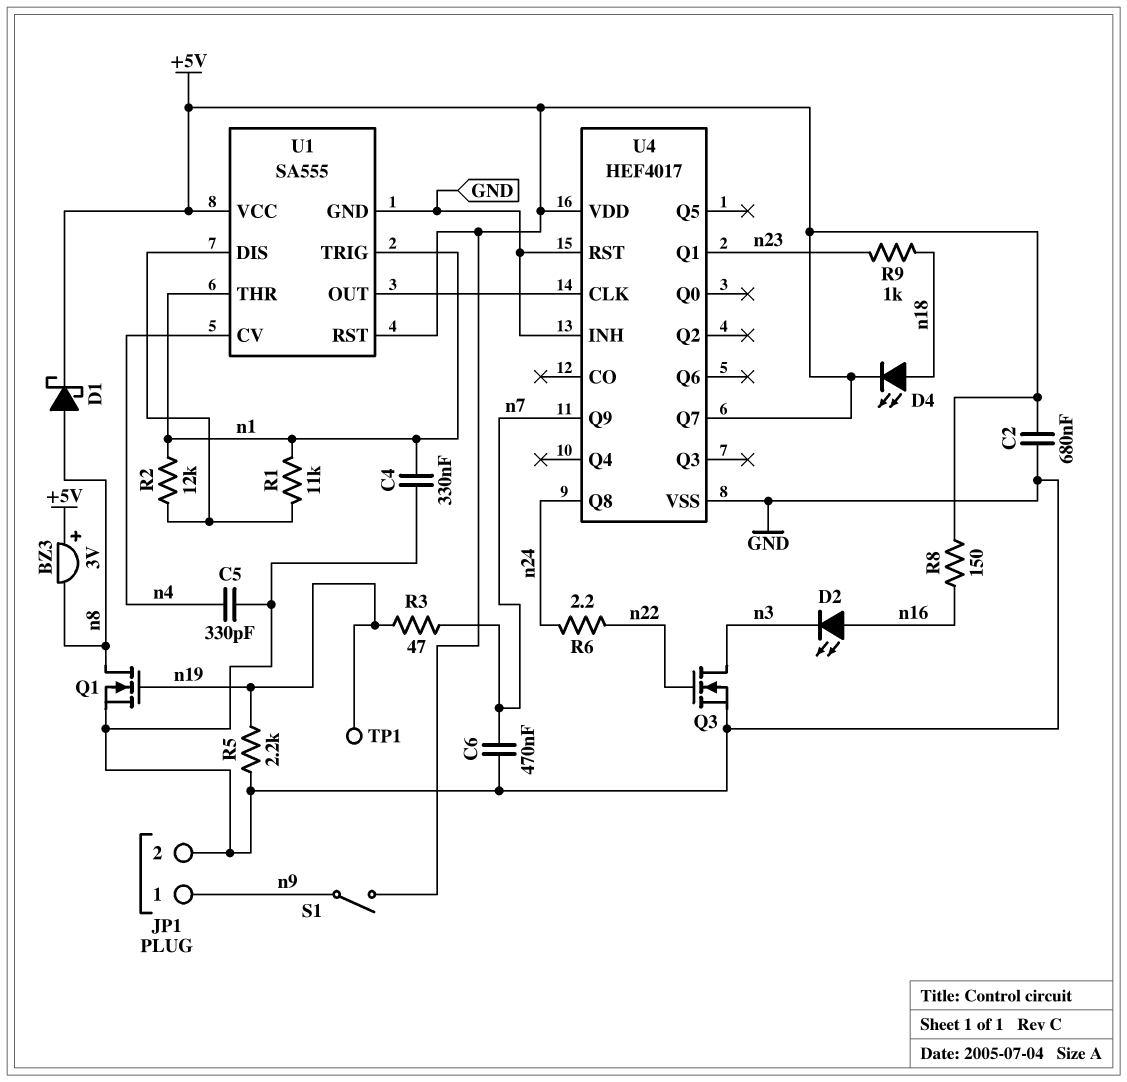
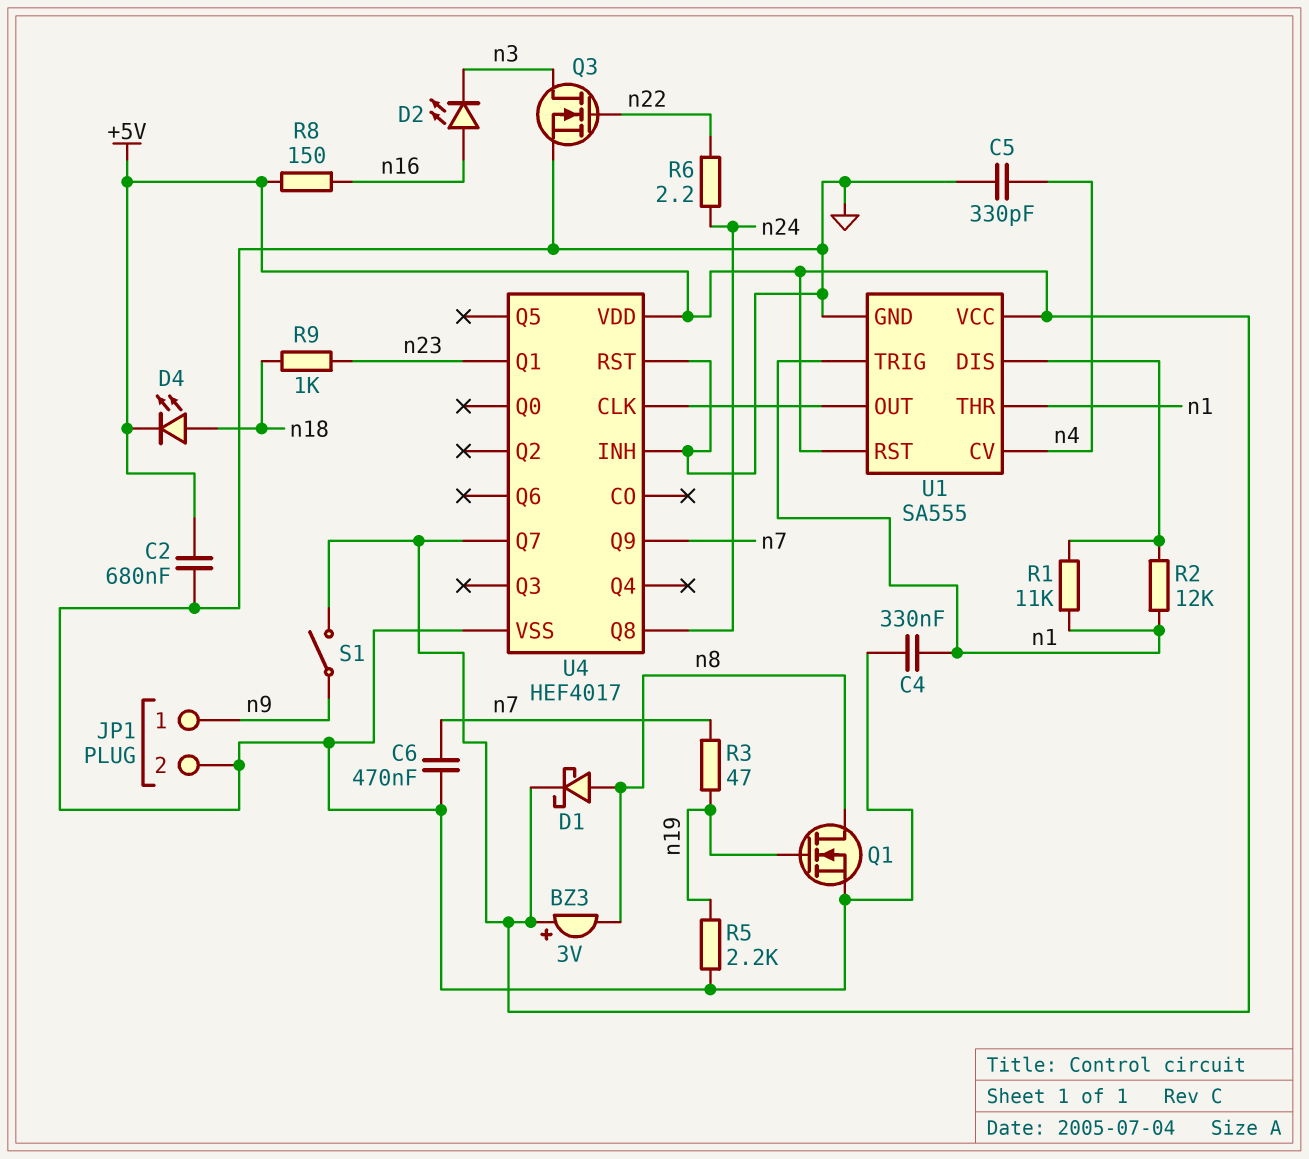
TP1: test point (n19) -> none

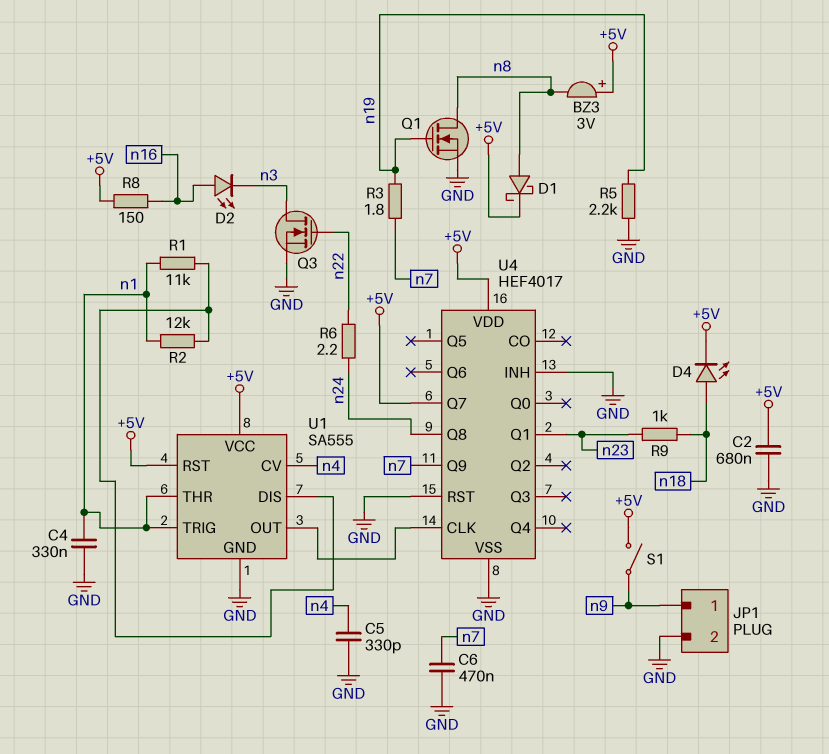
R3: 47 (n7, n19) -> 1.8 (n7, n19)

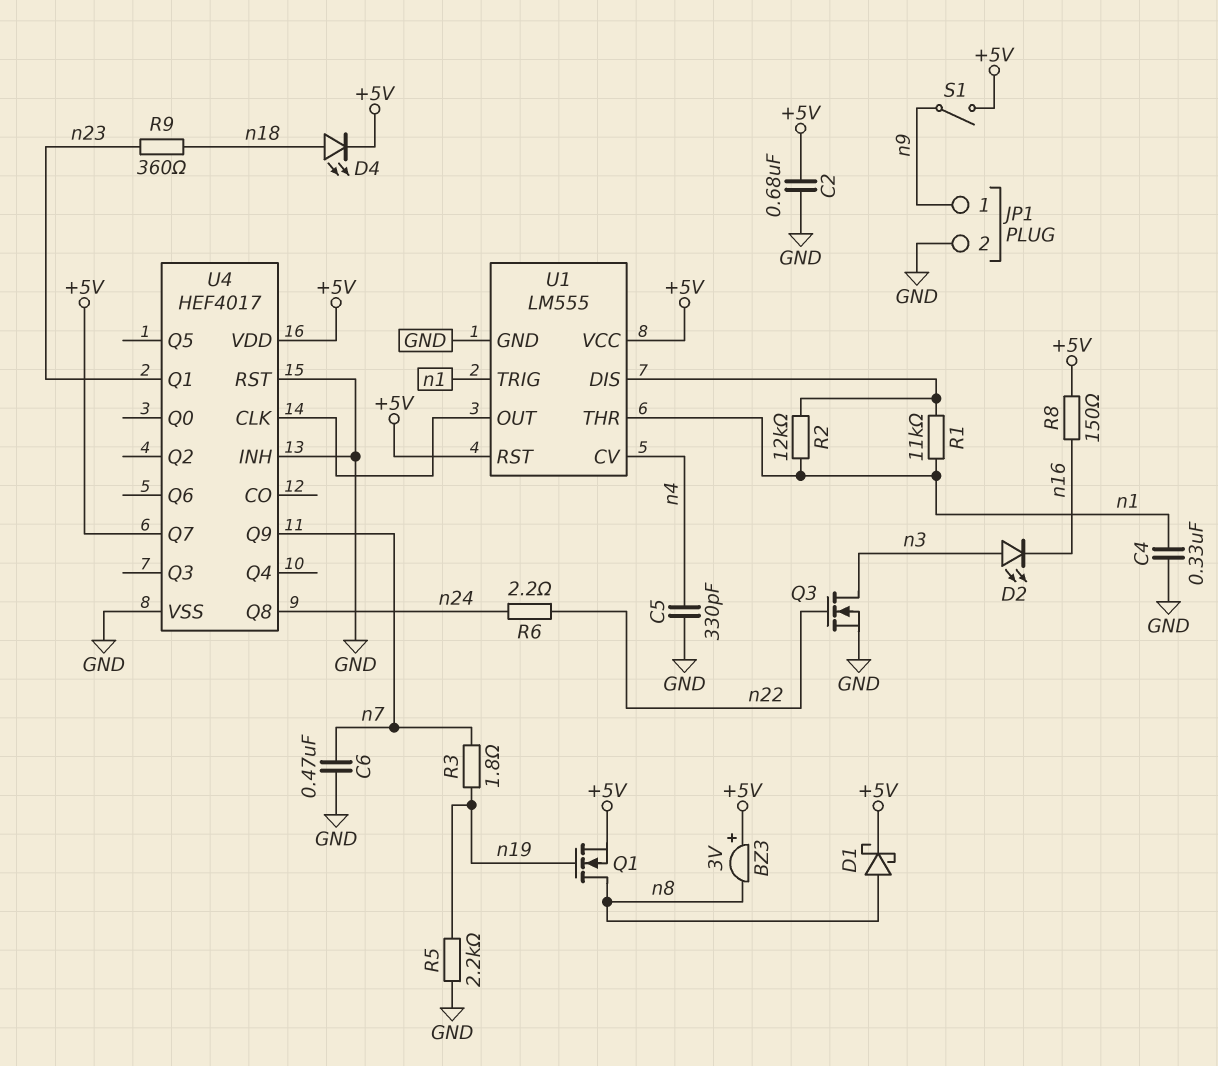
D2: LED (A n16, K n3) -> LED (A n3, K n16)
Q1: NMOS (G n19, D n8, S GND) -> NMOS (G n19, D n8, S +5V)
R9: 1k (n18, n23) -> 360 (n18, n23)
U1: SA555 -> LM555

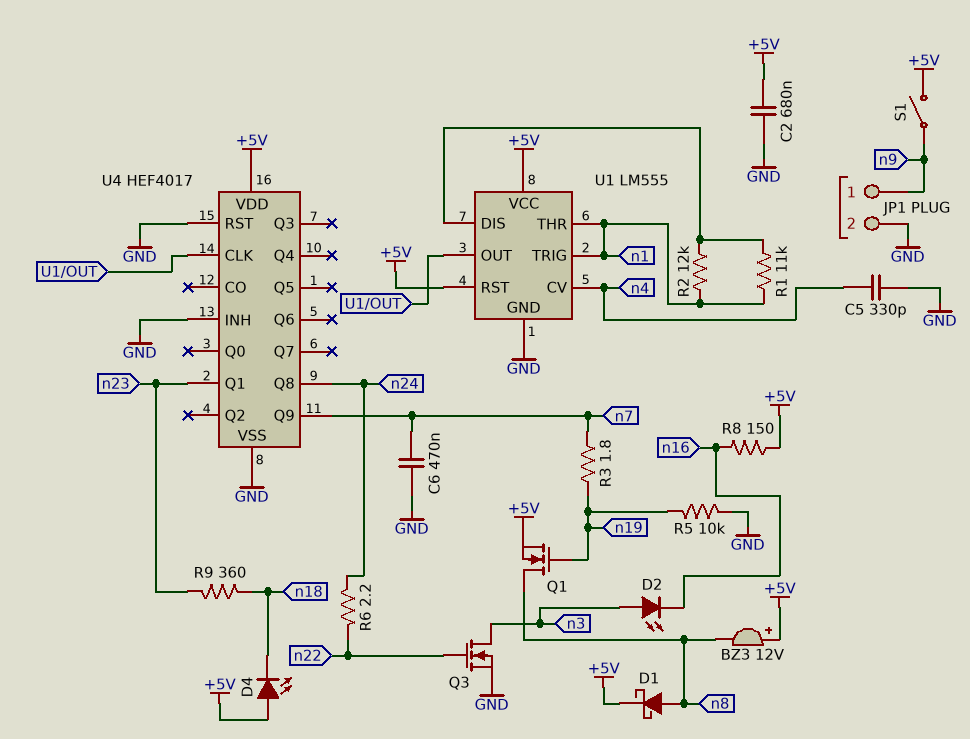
BZ3: buzzer 3V (plus +5V, minus n8) -> buzzer 12V (plus +5V, minus n8)
C4: 330nF (GND, n1) -> none
D4: LED (A n18, K +5V) -> LED (A +5V, K n18)
R5: 2.2k (GND, n19) -> 10k (GND, n19)
U4 pin Q7: +5V -> none

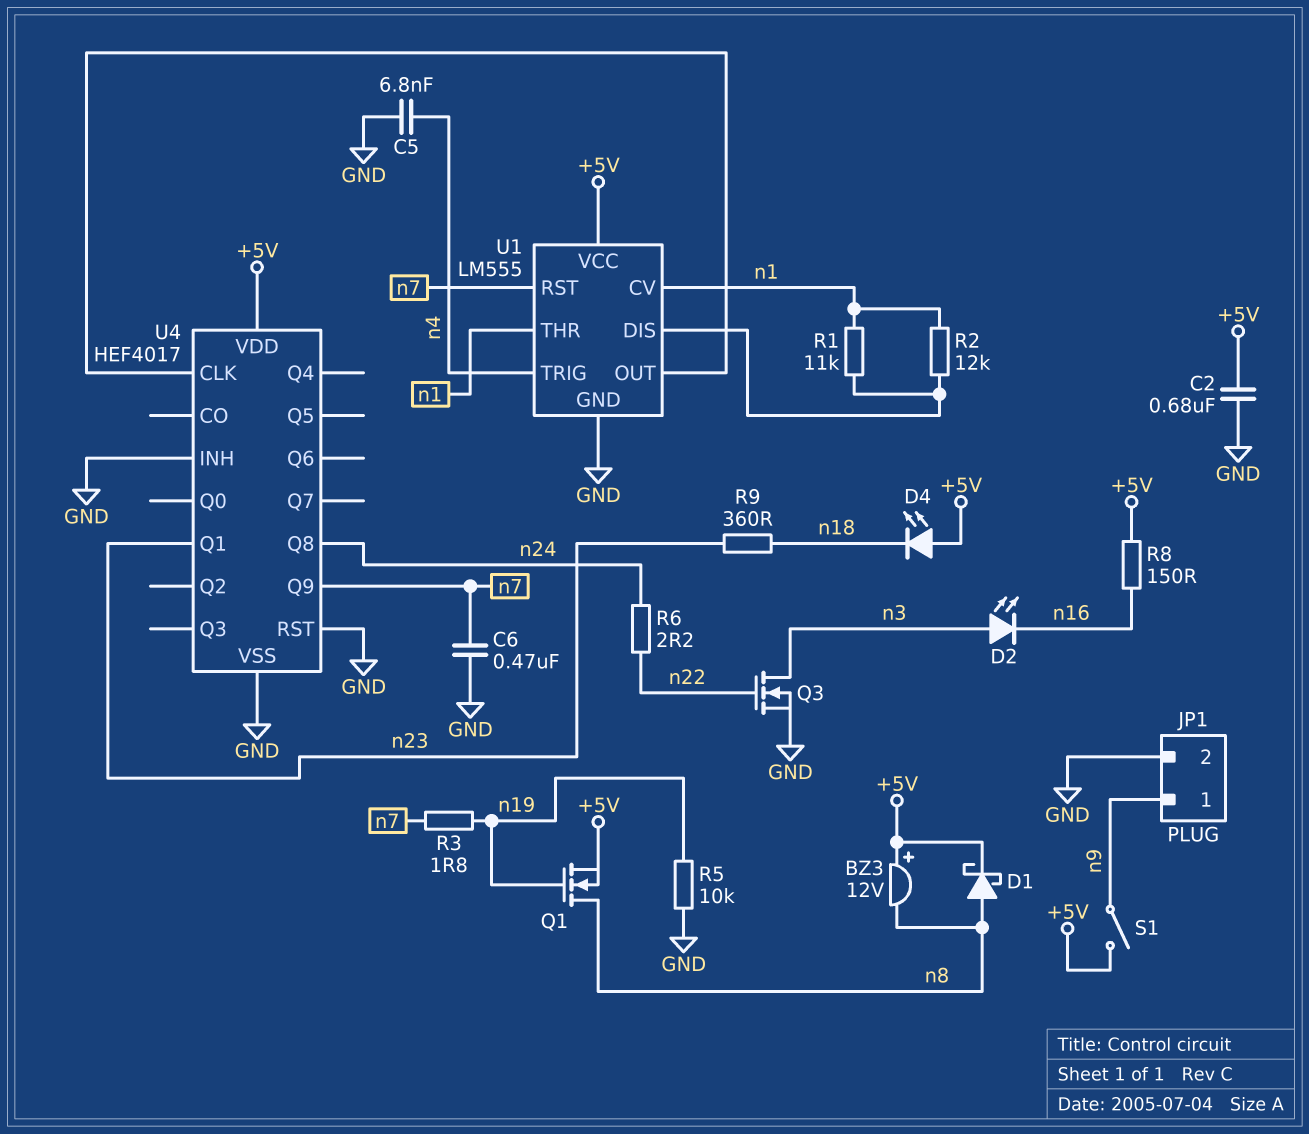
C5: 330pF (GND, n4) -> 6.8nF (GND, n4)
U1 pin CV: n4 -> n1
U1 pin RST: +5V -> n7
U1 pin TRIG: n1 -> n4

